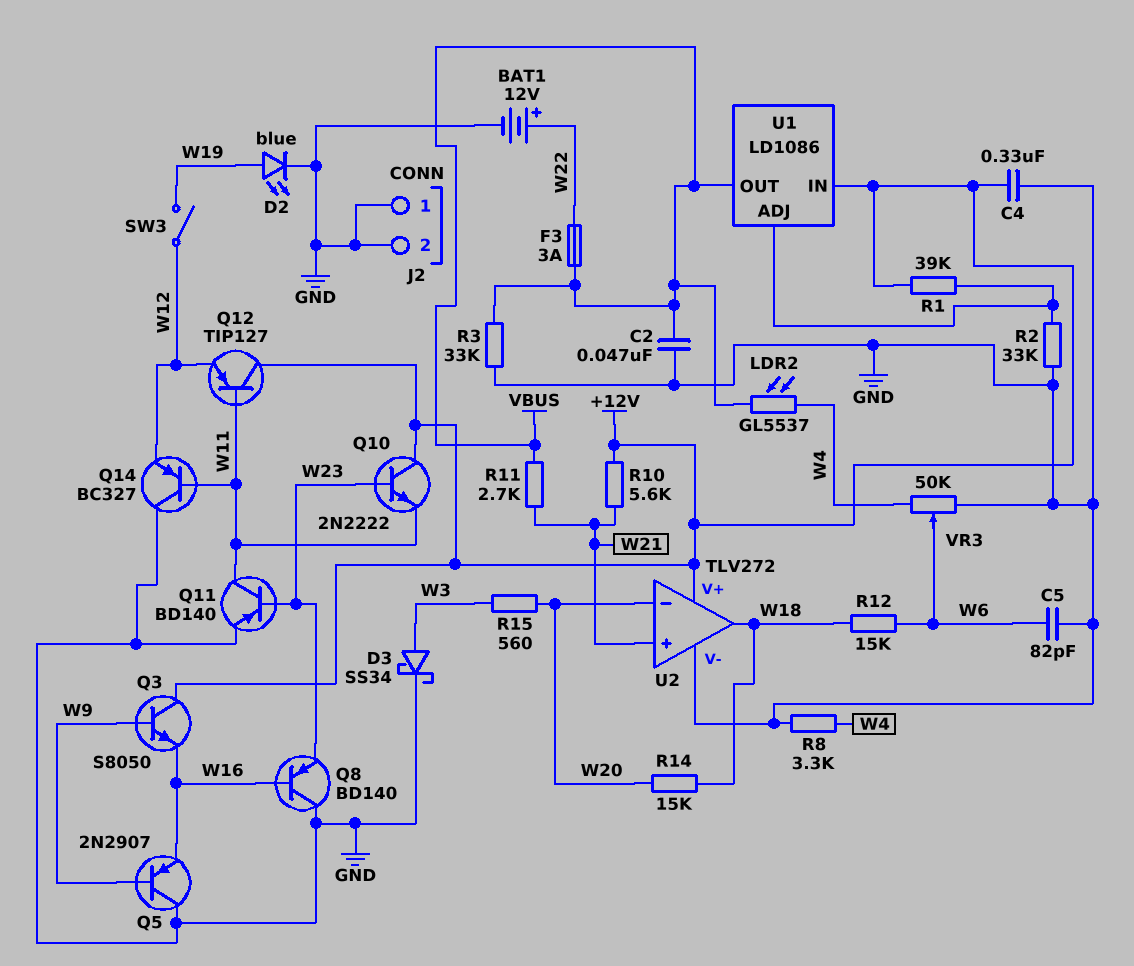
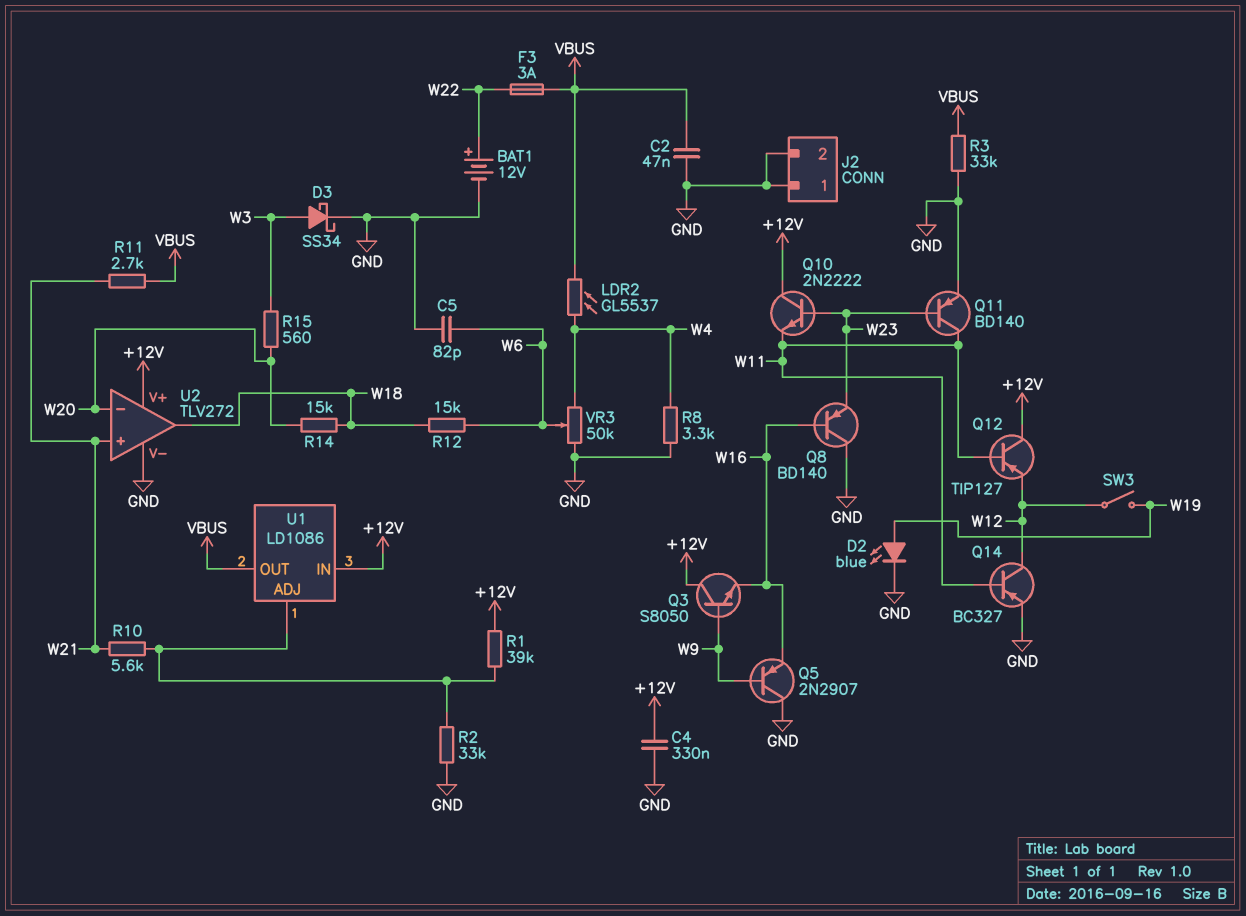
Q14: PNP BC327 (B W11, C GND, E W12) -> PNP BC327 (B W11, C W12, E GND)
R10: 5.6k (+12V, W21) -> 5.6k (U1/ADJ, W21)

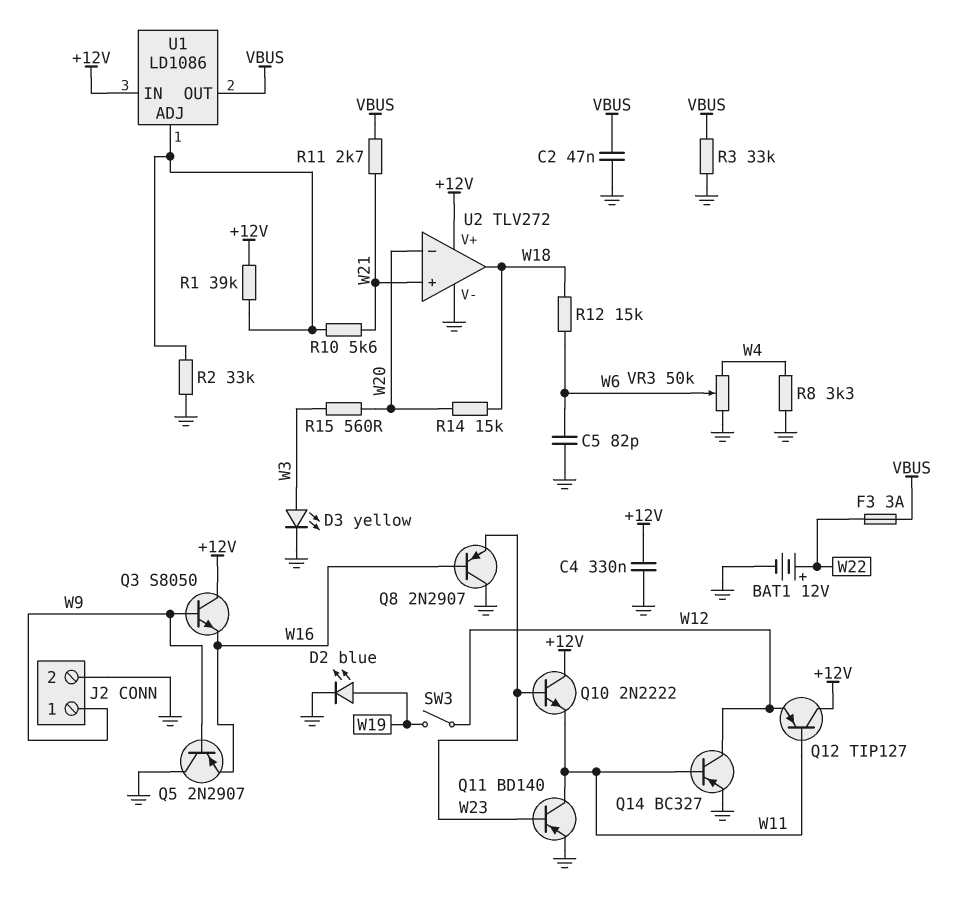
D3: schottky SS34 (A W3, K GND) -> LED yellow (A W3, K GND)
J2 pin 1: GND -> W9
LDR2: GL5537 (VBUS, W4) -> none
Q8: PNP BD140 (B W16, C GND, E W23) -> PNP 2N2907 (B W16, C GND, E W23)

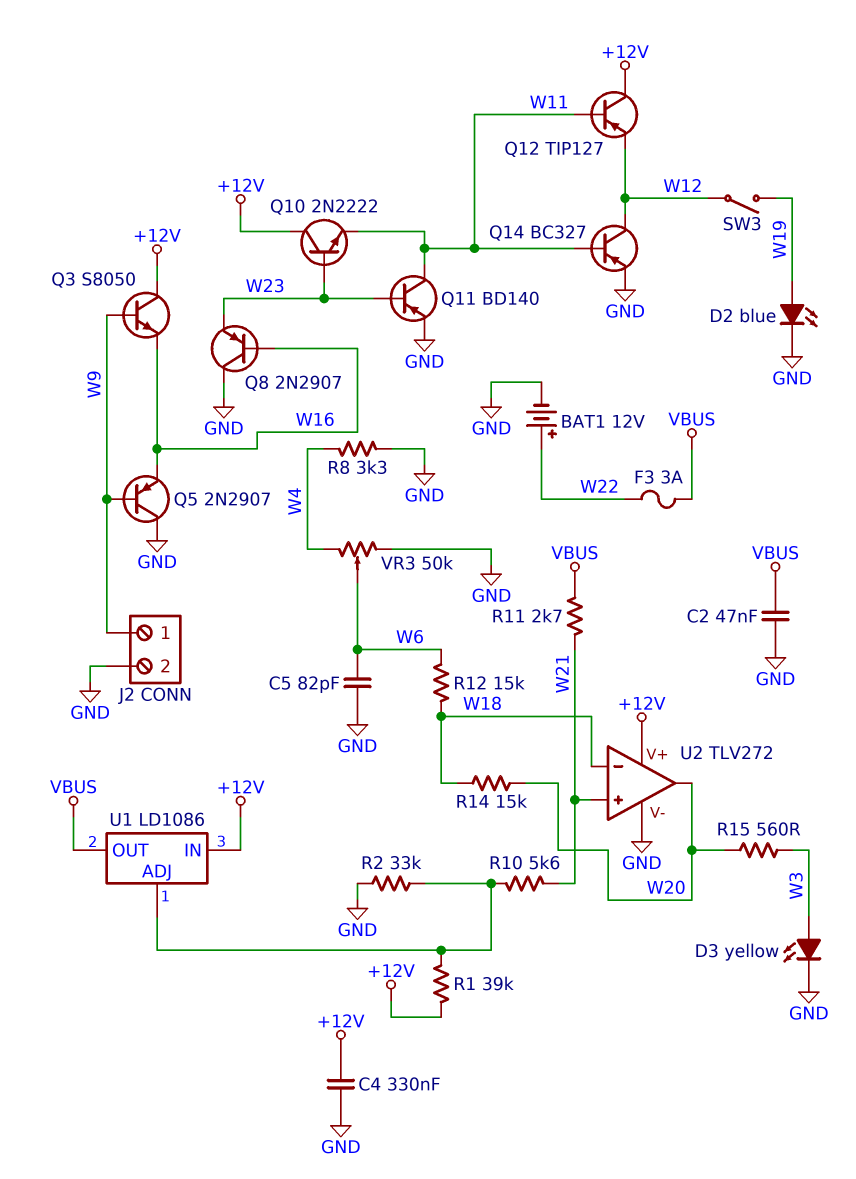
R3: 33k (GND, VBUS) -> none
U2 pin in-: W20 -> W18
U2 pin out: W18 -> W20

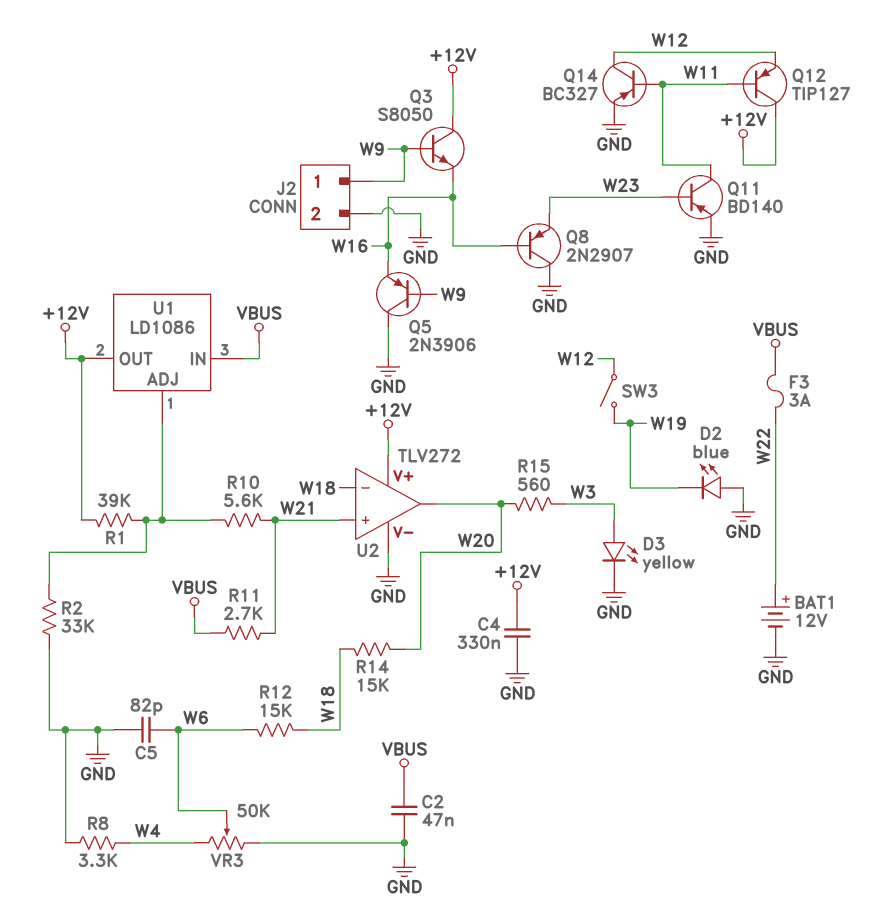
D2: LED blue (A W19, K GND) -> LED blue (A GND, K W19)
Q5: PNP 2N2907 (B W9, C GND, E W16) -> PNP 2N3906 (B W9, C GND, E W16)
Q10: NPN 2N2222 (B W23, C +12V, E W11) -> none
U1 pin IN: +12V -> VBUS
U1 pin OUT: VBUS -> +12V

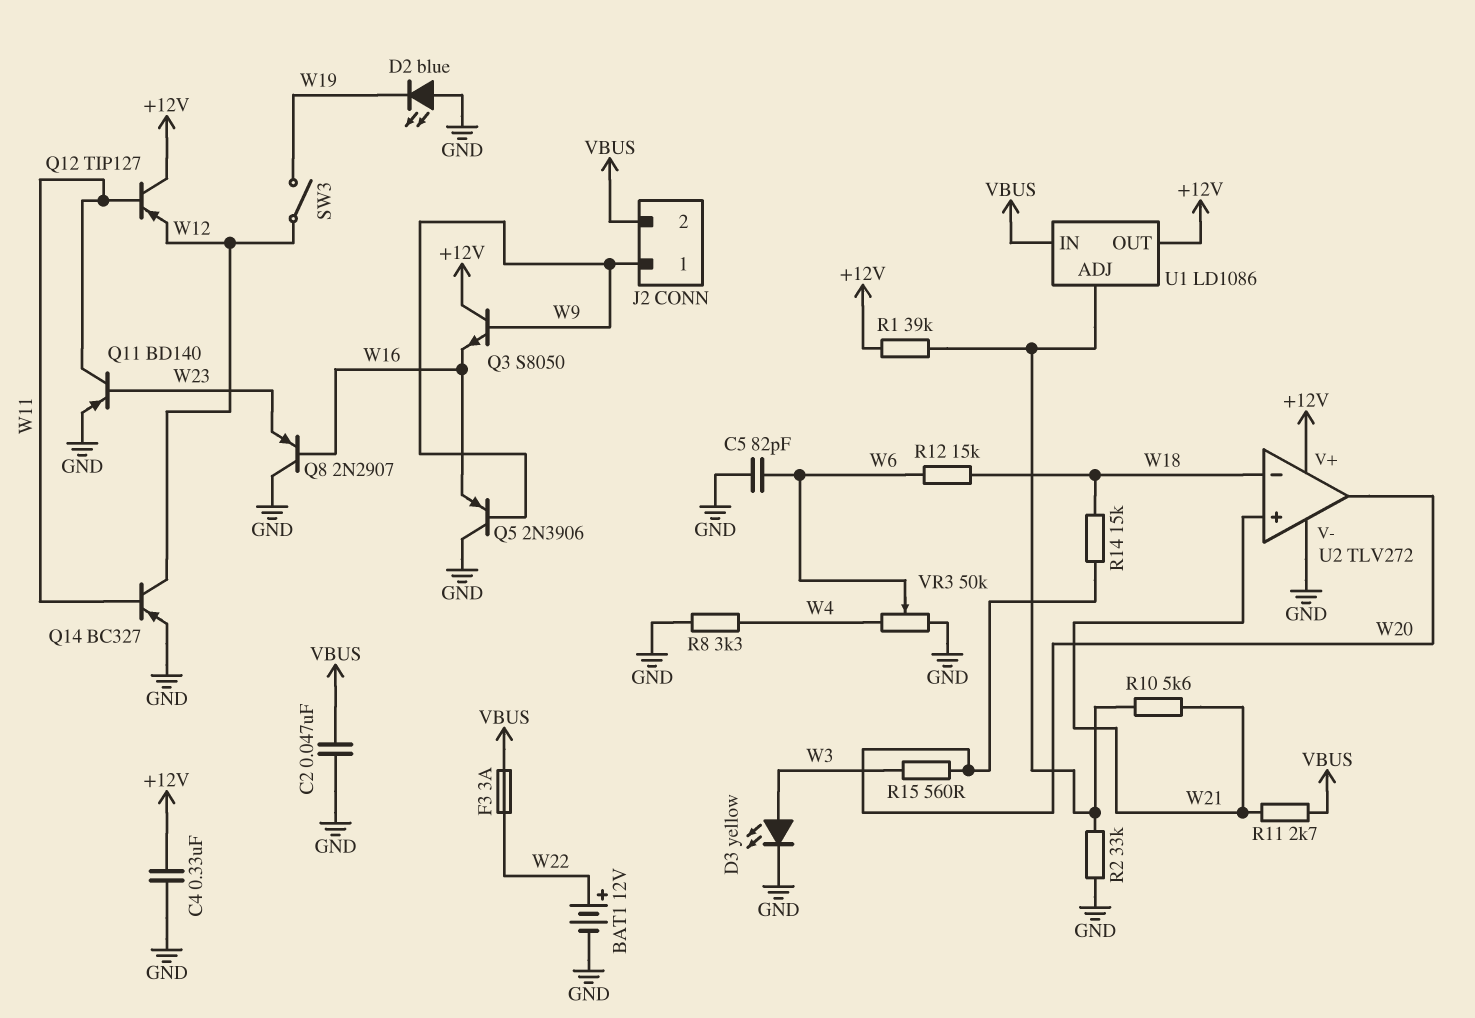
J2 pin 2: GND -> VBUS

